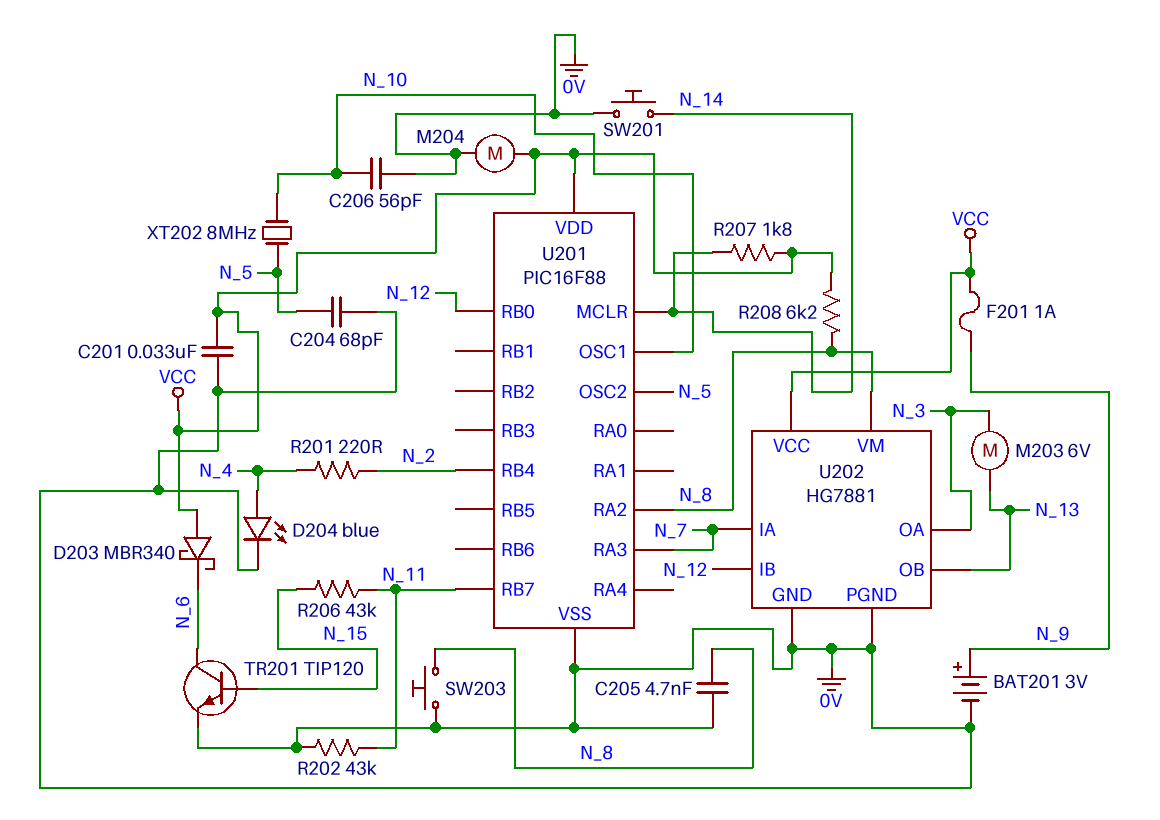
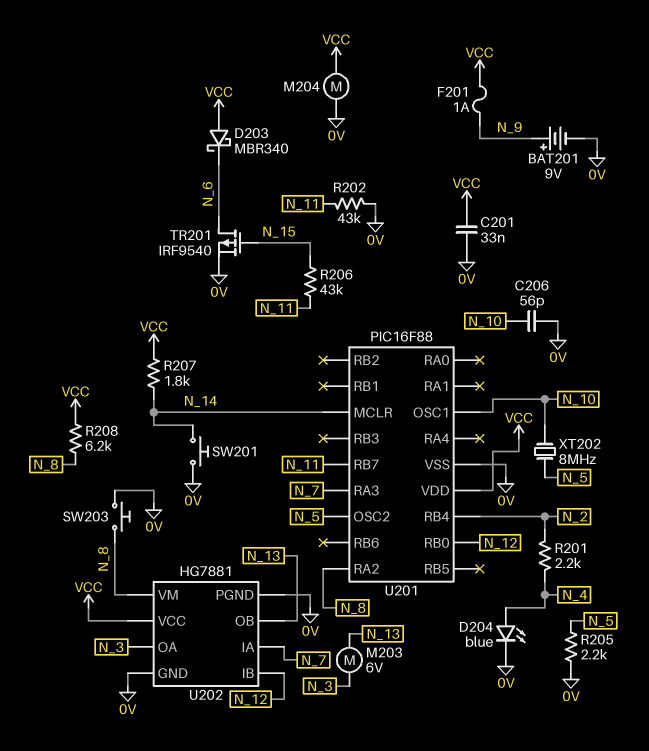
BAT201: 3V (plus N_9, minus 0V) -> 9V (plus N_9, minus 0V)
C204: 68pF (0V, N_5) -> none
C205: 4.7nF (0V, N_8) -> none
R201: 220 (N_2, N_4) -> 2.2k (N_2, N_4)
R205: none -> 2.2k (0V, N_5)
TR201: NPN TIP120 (B N_15, C N_6, E 0V) -> PMOS IRF9540 (G N_15, D N_6, S 0V)

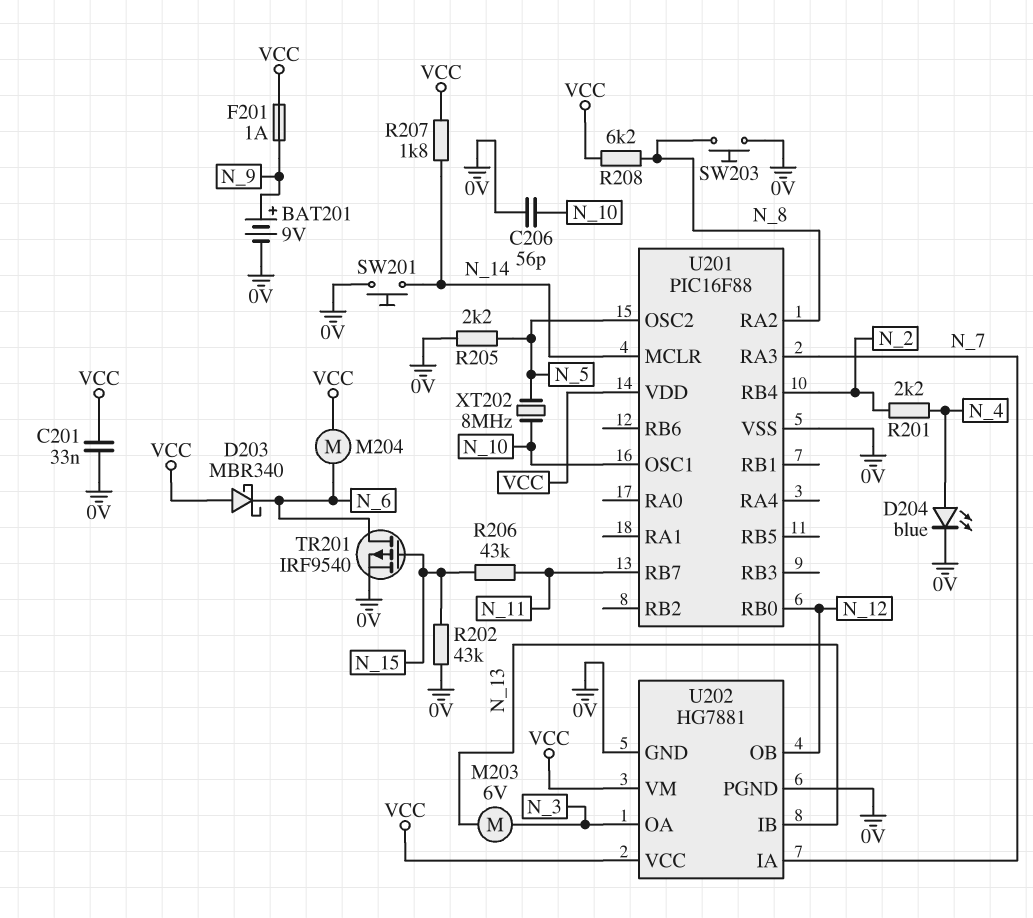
M204: motor (0V, VCC) -> motor (N_6, VCC)
R202: 43k (0V, N_11) -> 43k (0V, N_15)
U202 pin IB: N_12 -> N_13
U202 pin OB: N_13 -> N_12
U202 pin VM: N_8 -> VCC

